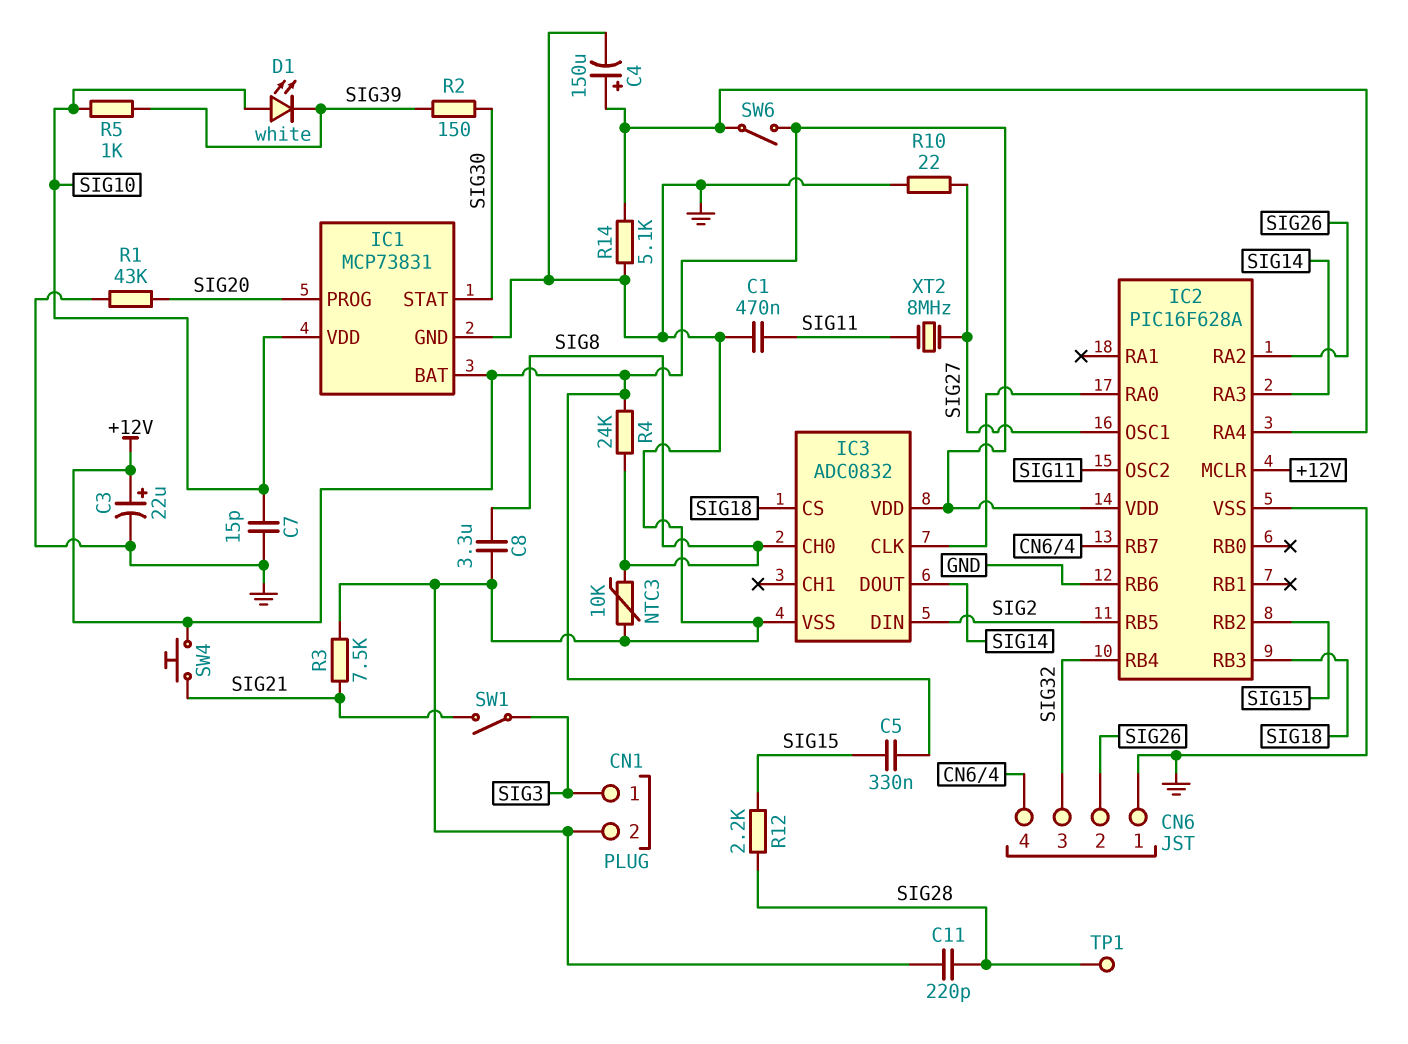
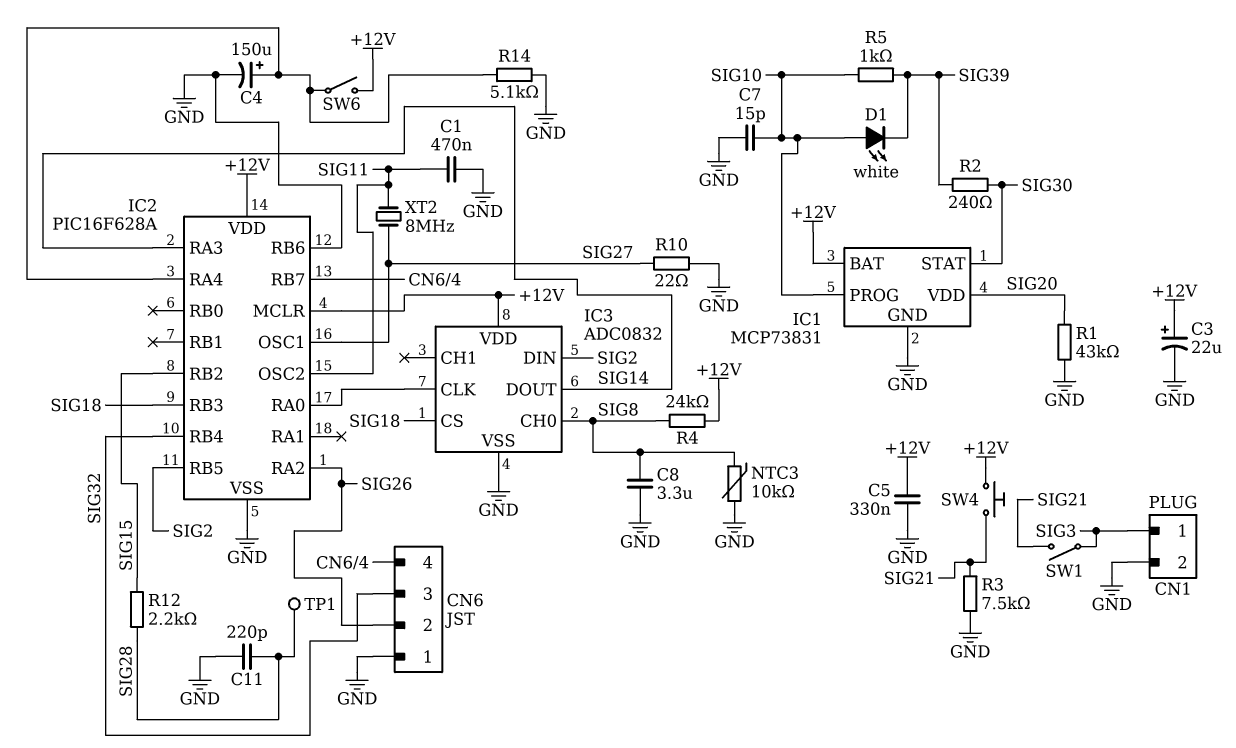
C5: 330nF (+12V, SIG15) -> 330nF (+12V, GND)
IC1 pin PROG: SIG20 -> SIG10
IC1 pin VDD: SIG10 -> SIG20
R2: 150 (SIG30, SIG39) -> 240 (SIG30, SIG39)

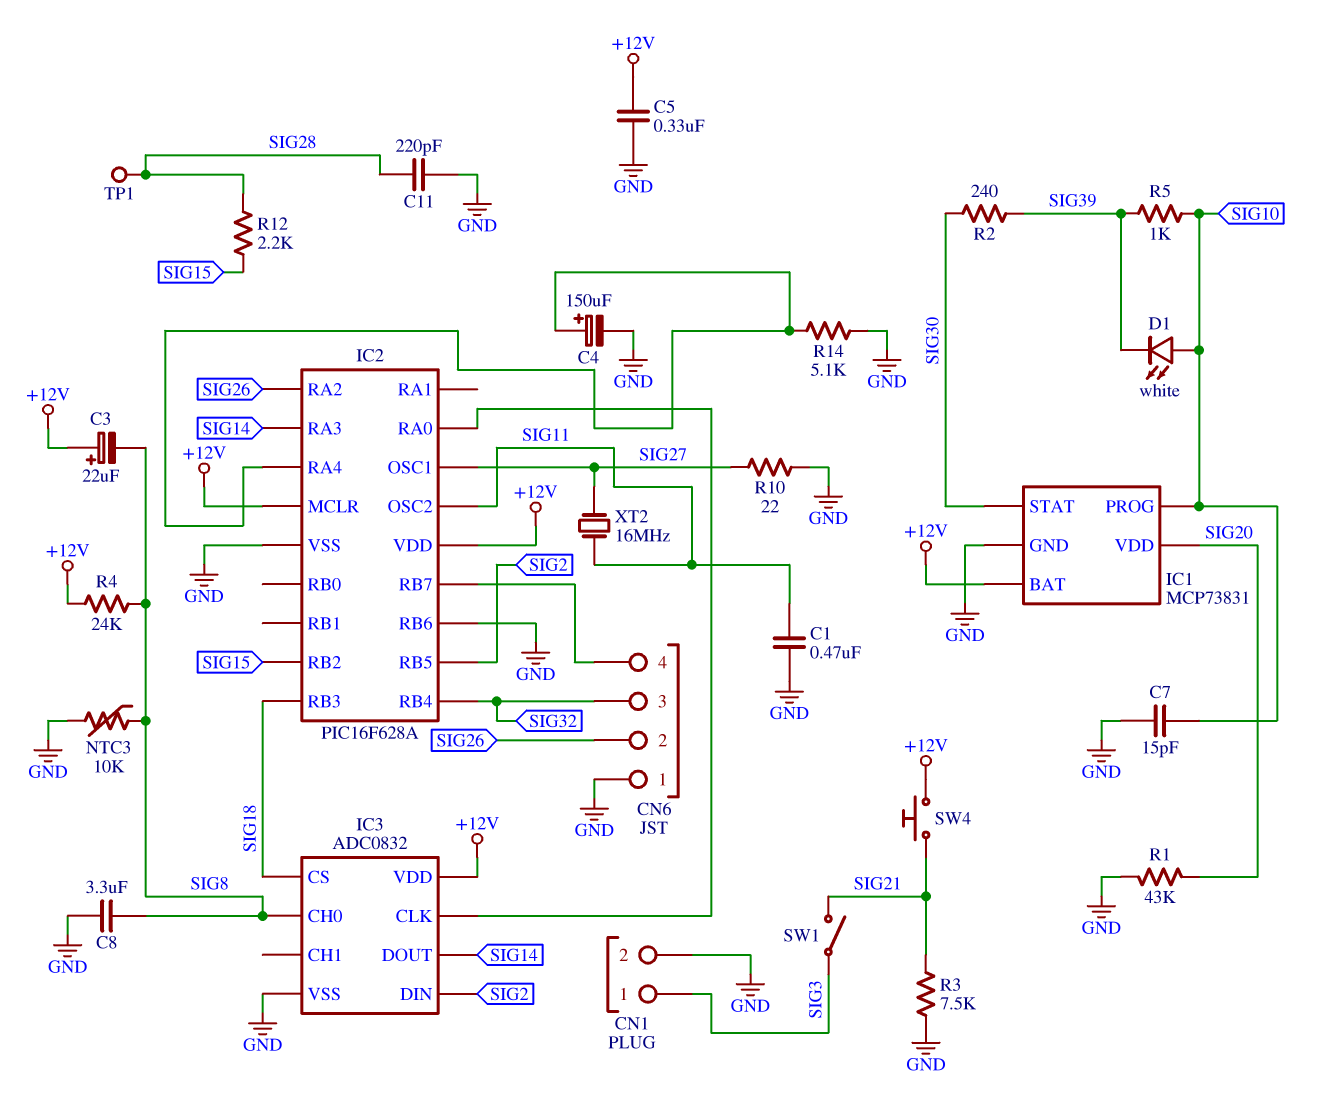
C3: 22uF (plus +12V, minus GND) -> 22uF (plus +12V, minus SIG8)
SW6: switch (+12V, IC2/RA4) -> none
XT2: 8MHz (SIG11, SIG27) -> 16MHz (SIG11, SIG27)

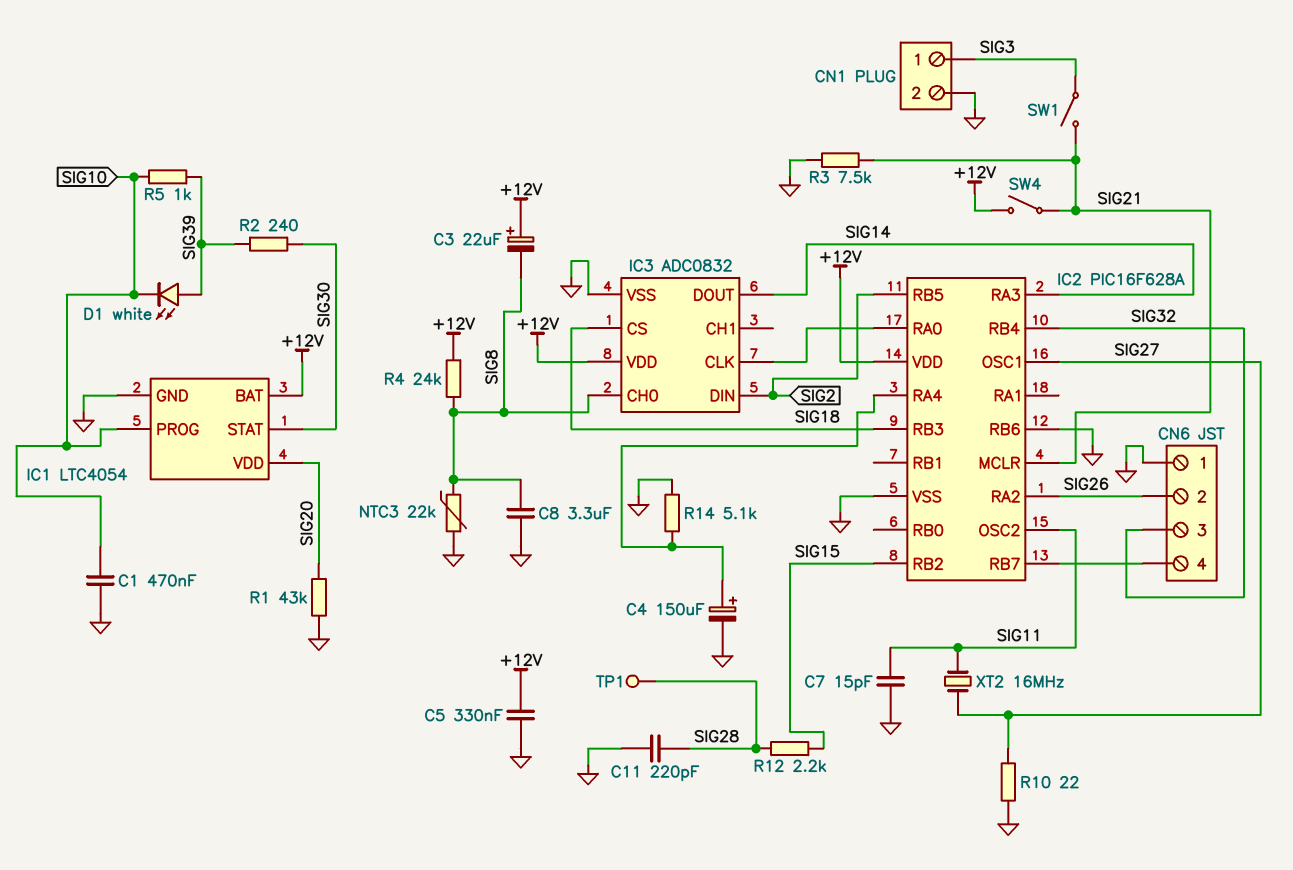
C1: 470nF (GND, SIG11) -> 470nF (GND, SIG10)
C7: 15pF (GND, SIG10) -> 15pF (GND, SIG11)
D1: LED white (A SIG10, K SIG39) -> LED white (A SIG39, K SIG10)
IC1: MCP73831 -> LTC4054
IC2 pin MCLR: +12V -> SIG21
NTC3: 10k (GND, SIG8) -> 22k (GND, SIG8)
SW4: button (+12V, SIG21) -> switch (+12V, SIG21)

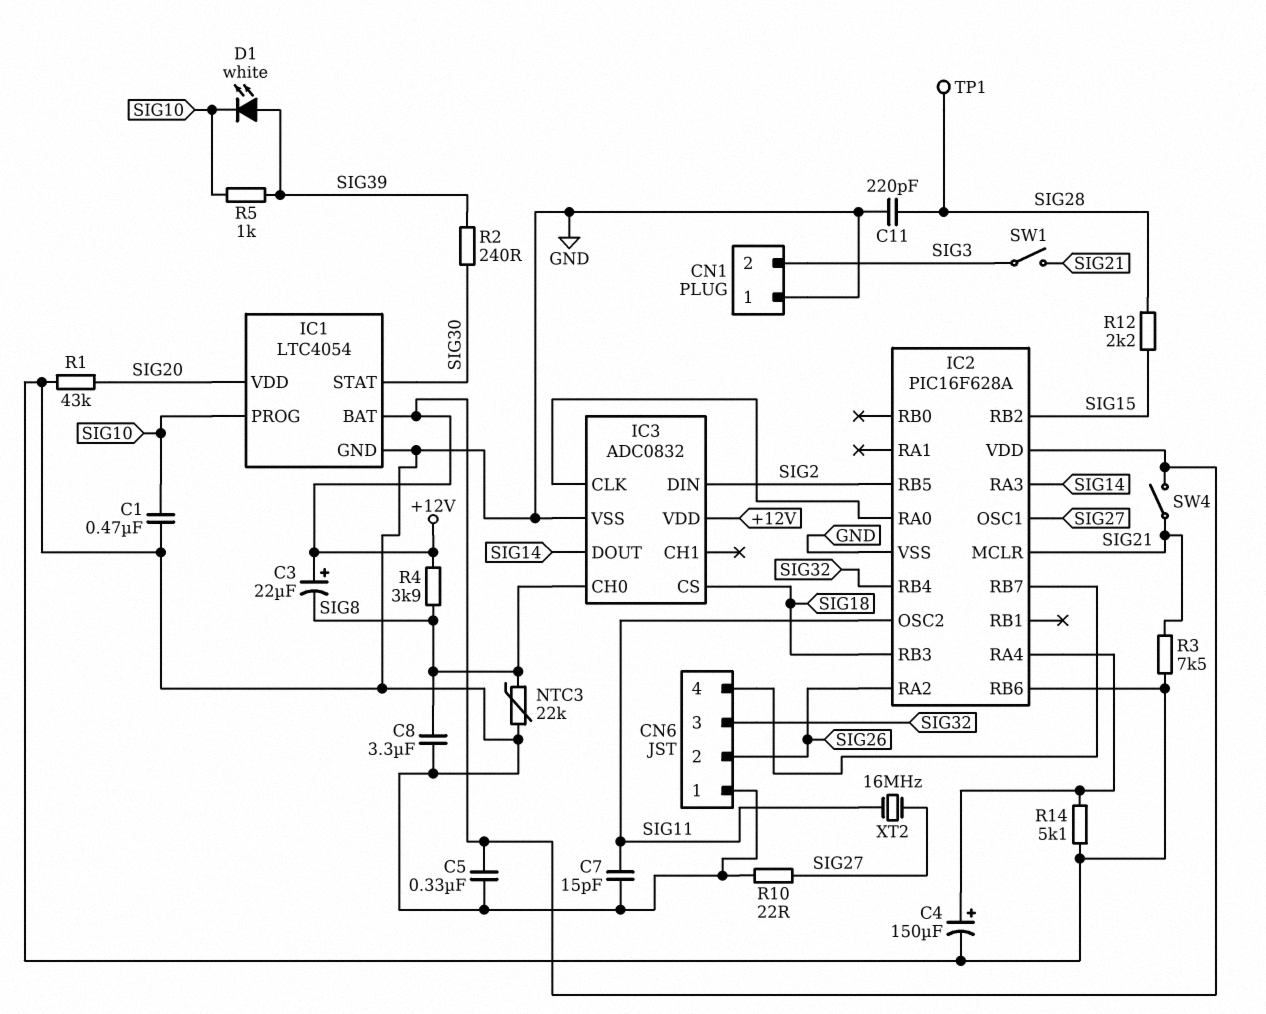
CN1 pin 1: SIG3 -> GND
CN1 pin 2: GND -> SIG3
R4: 24k (+12V, SIG8) -> 3.9k (+12V, SIG8)

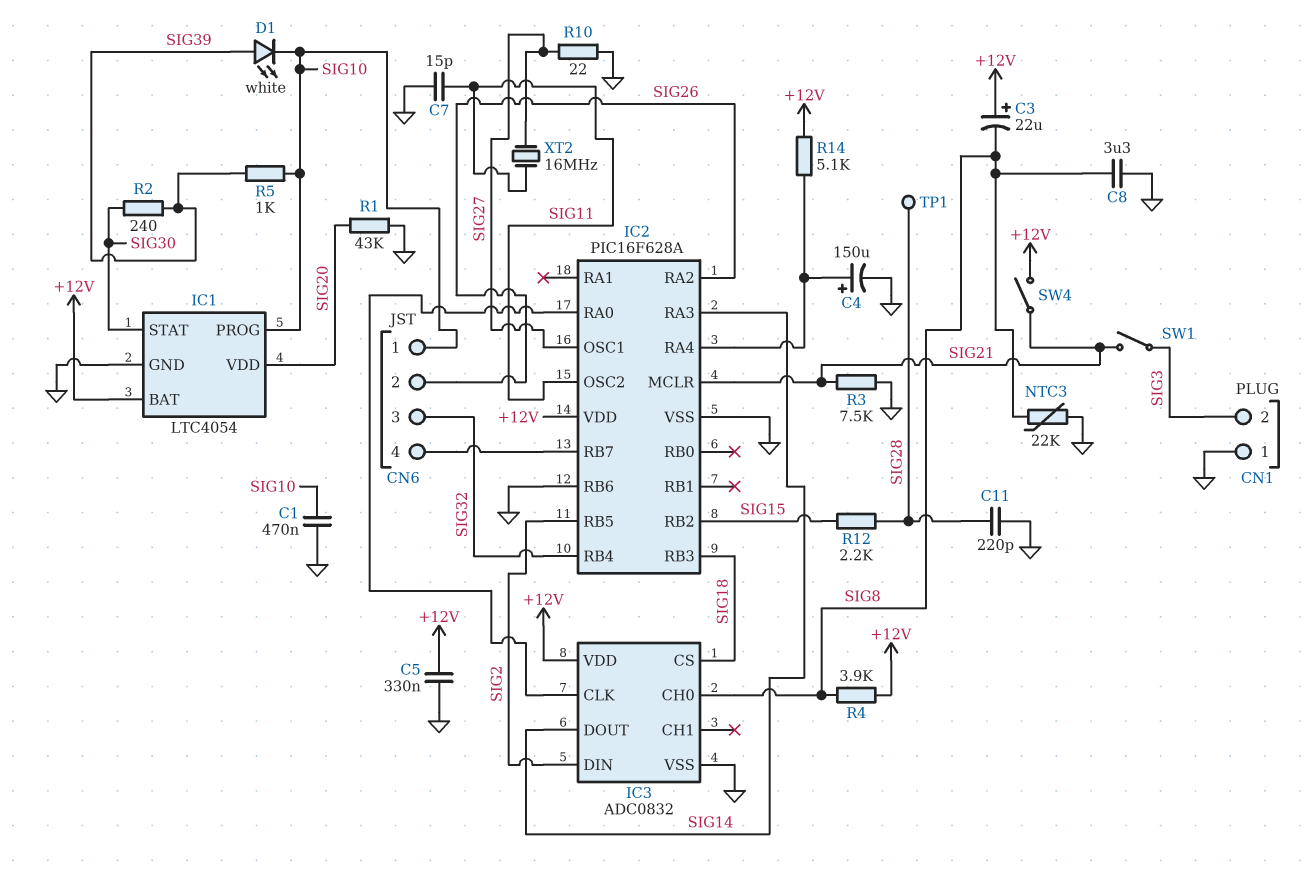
CN6 pin 1: GND -> SIG10
R14: 5.1k (GND, IC2/RA4) -> 5.1k (+12V, IC2/RA4)

